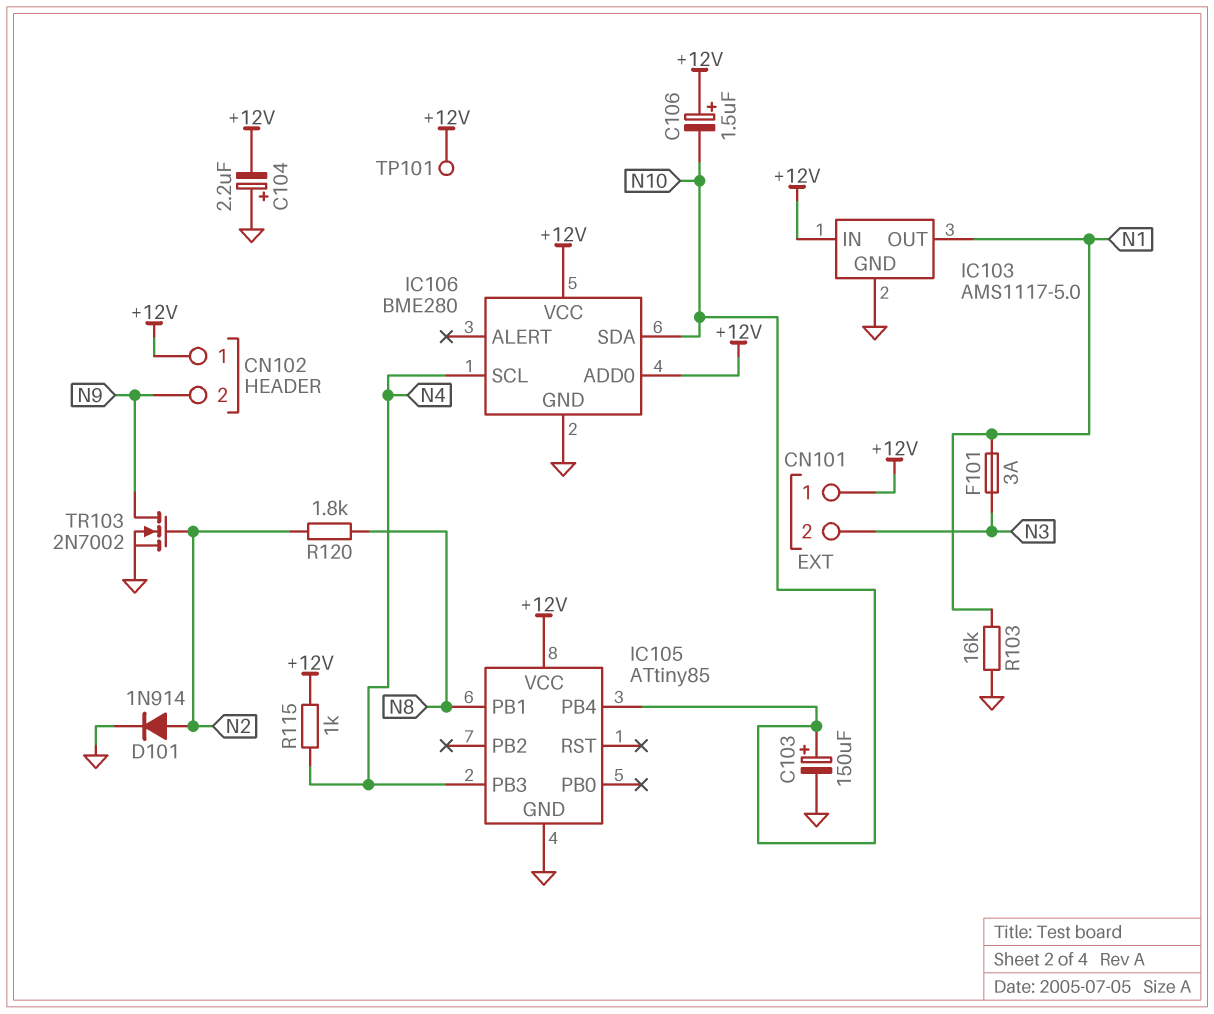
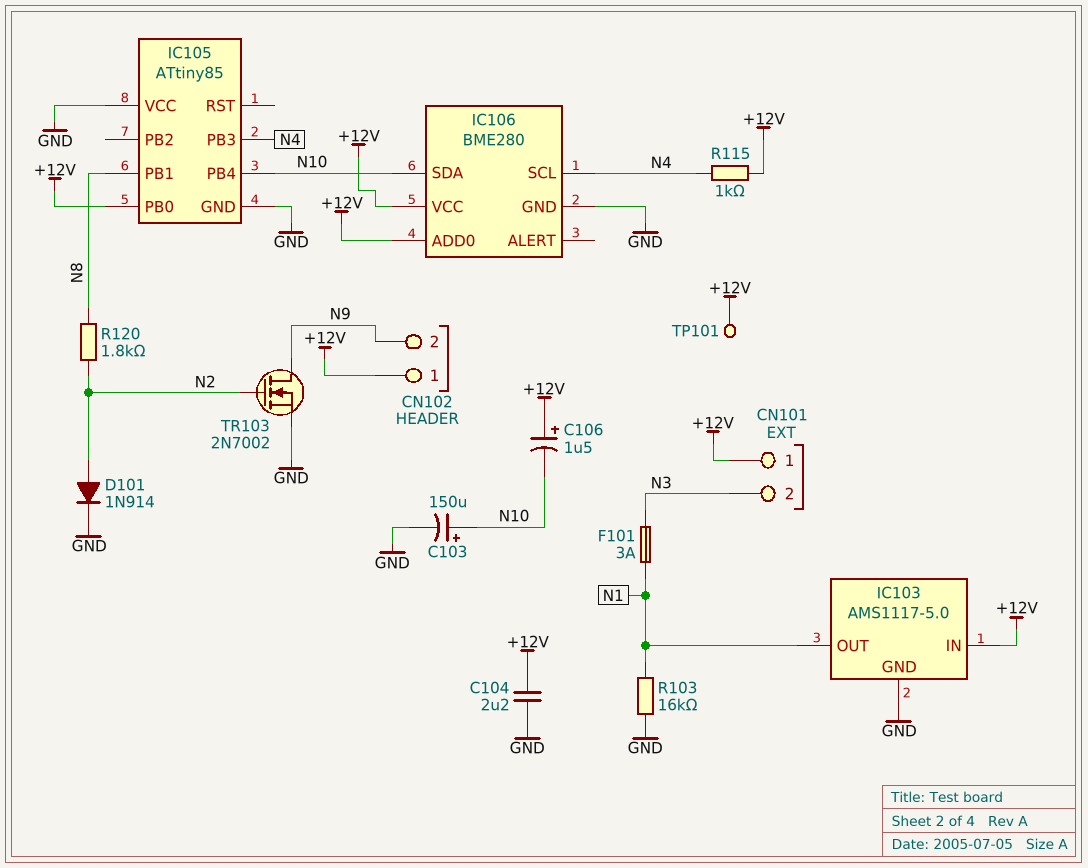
C104: 2.2uF (plus GND, minus +12V) -> 2.2uF (+12V, GND)
IC105 pin PB0: none -> +12V
IC105 pin VCC: +12V -> GND

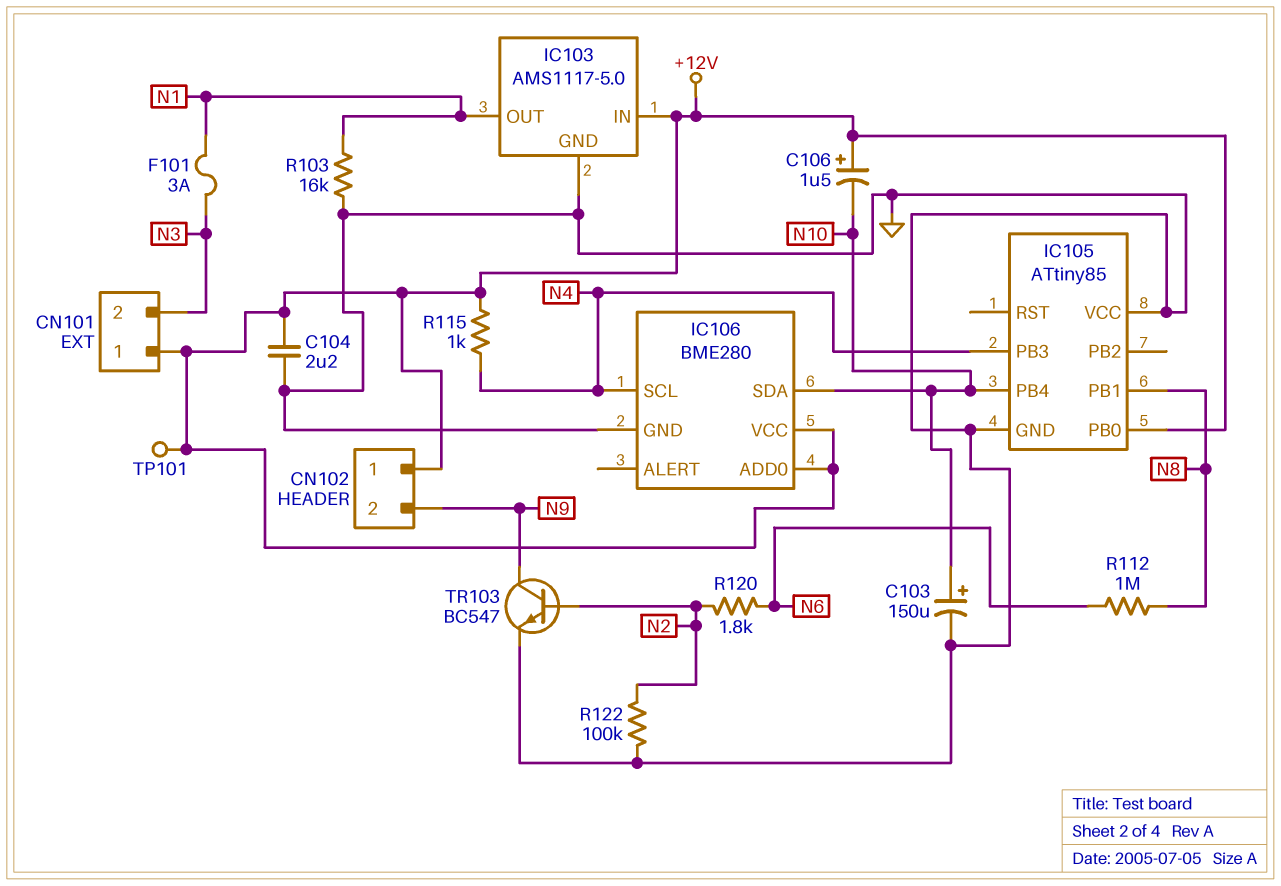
D101: diode 1N914 (A N2, K GND) -> none
R112: none -> 1M (N6, N8)
R120: 1.8k (N2, N8) -> 1.8k (N2, N6)
R122: none -> 100k (GND, N2)
TR103: NMOS 2N7002 (G N2, D N9, S GND) -> NPN BC547 (B N2, C N9, E GND)

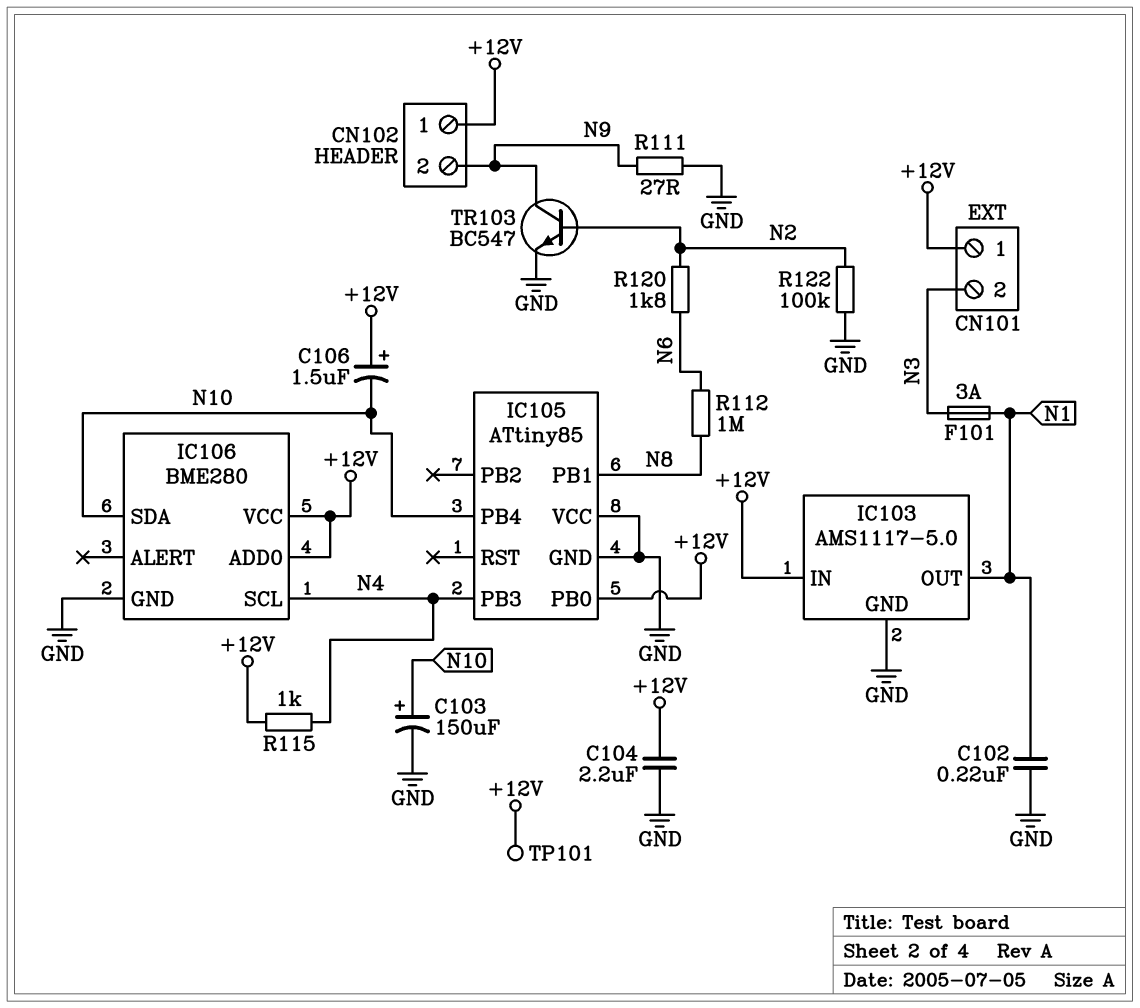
C102: none -> 220nF (GND, N1)
R103: 16k (GND, N1) -> none
R111: none -> 27 (GND, N9)

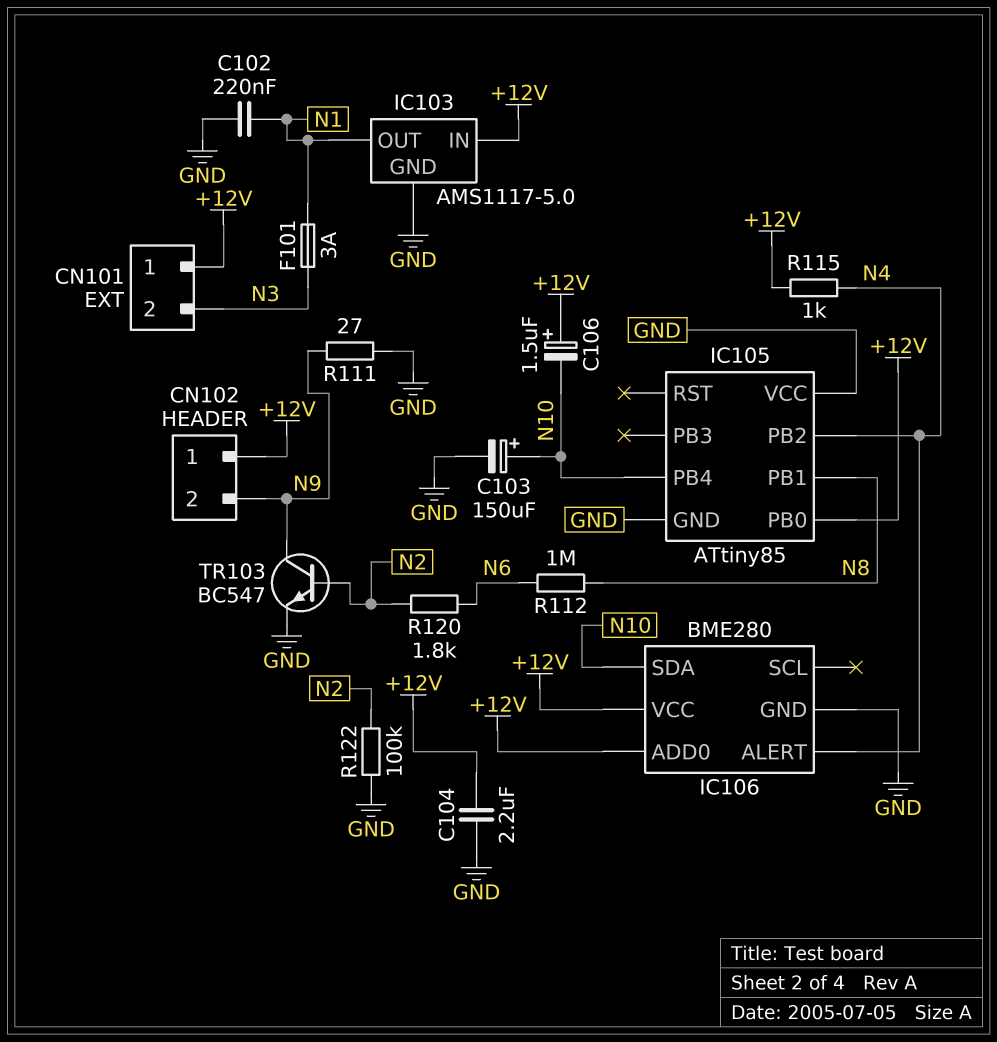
IC105 pin PB2: none -> N4
IC105 pin PB3: N4 -> none
IC106 pin ALERT: none -> N4
IC106 pin SCL: N4 -> none
TP101: test point (+12V) -> none

